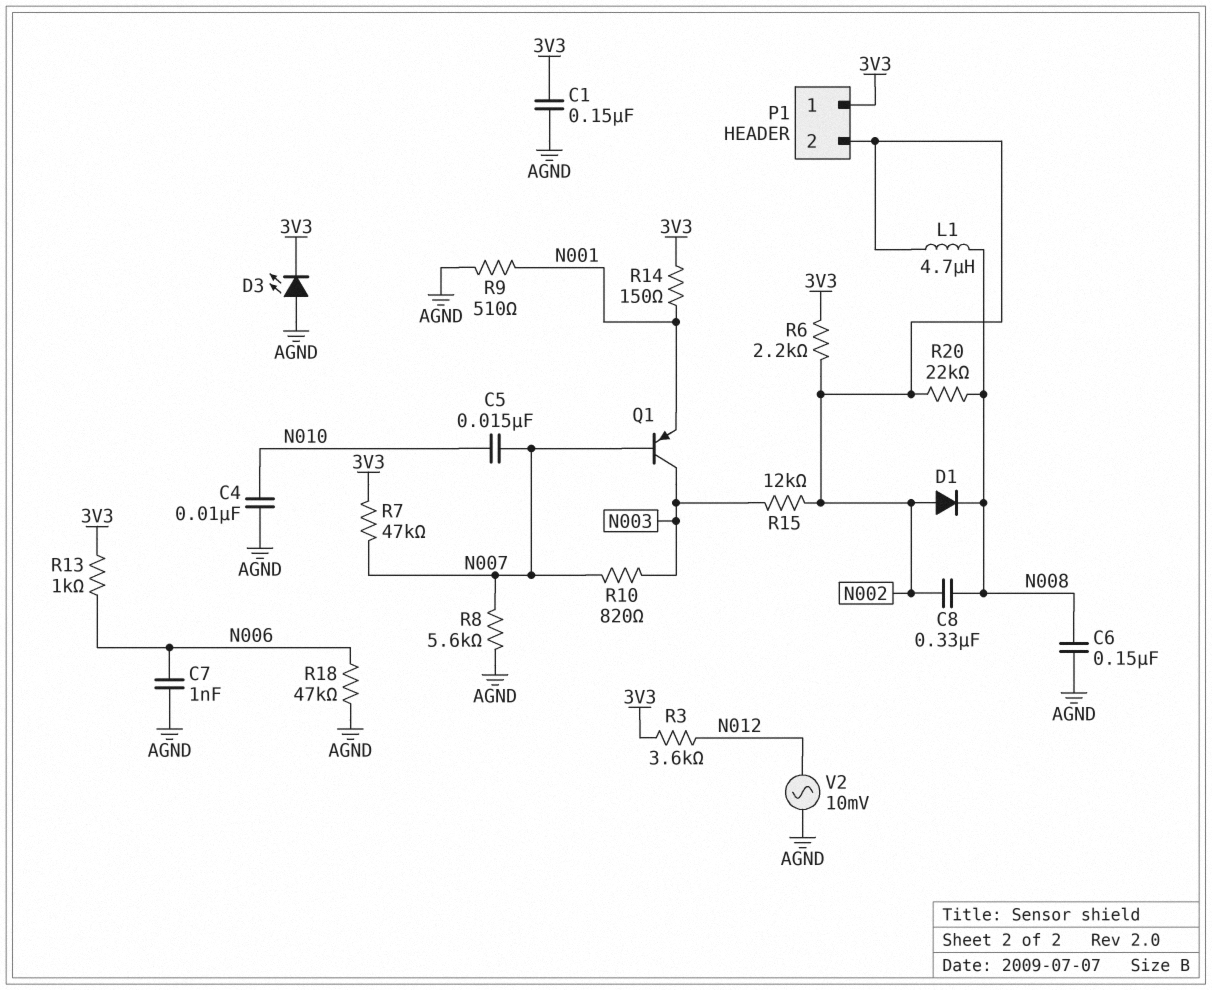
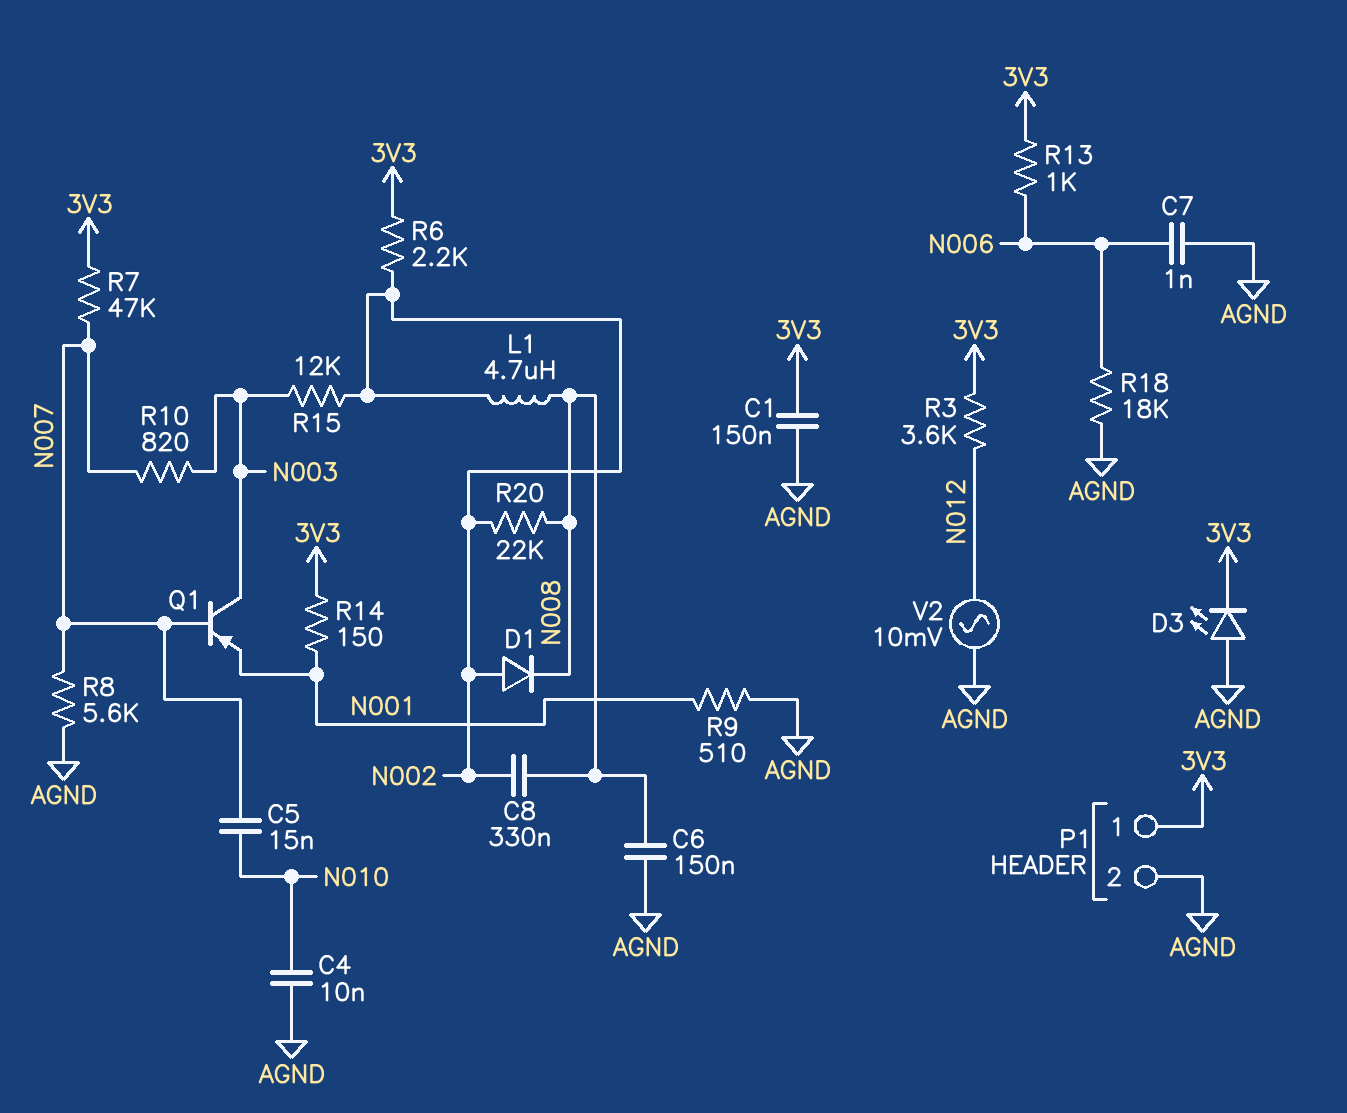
P1 pin 2: N002 -> AGND
R18: 47k (AGND, N006) -> 18k (AGND, N006)

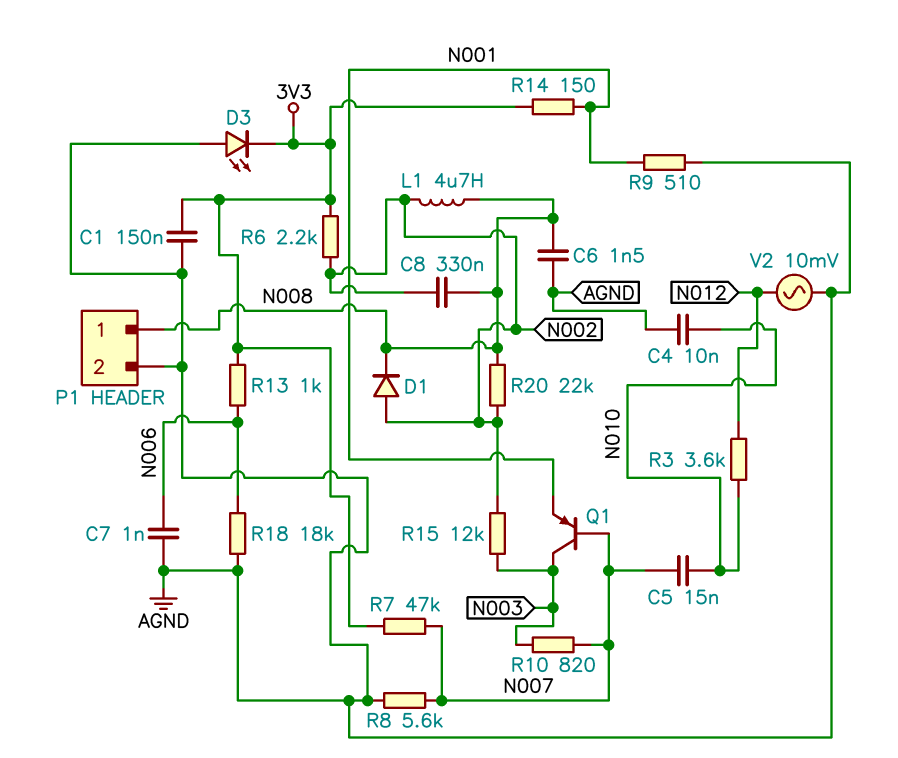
C6: 150nF (AGND, N008) -> 1.5nF (AGND, N008)
P1 pin 1: 3V3 -> N008
R3: 3.6k (3V3, N012) -> 3.6k (N010, N012)

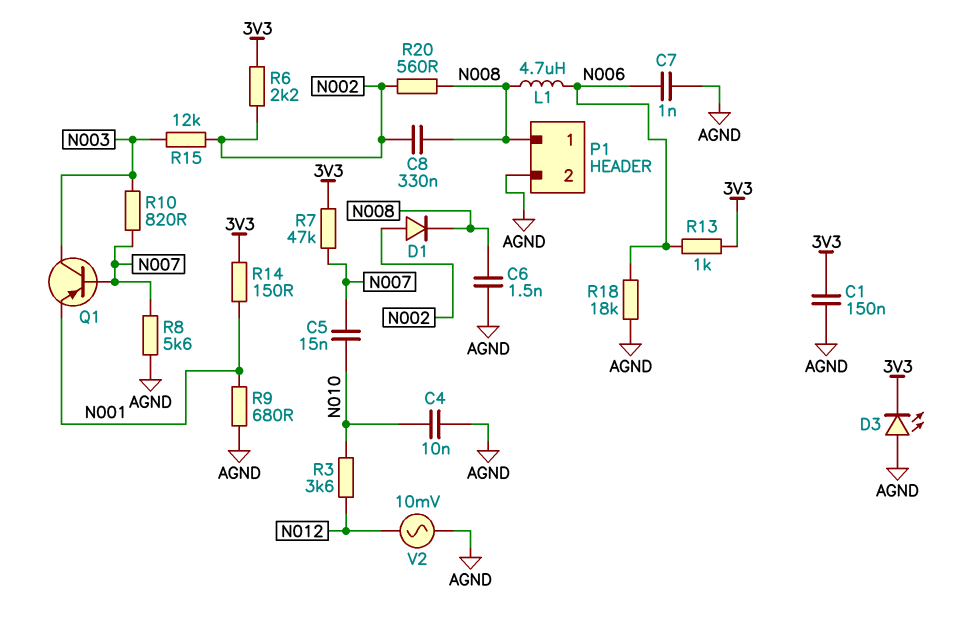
L1: 4.7uH (N002, N008) -> 4.7uH (N006, N008)
R9: 510 (AGND, N001) -> 680 (AGND, N001)
R20: 22k (N002, N008) -> 560 (N002, N008)

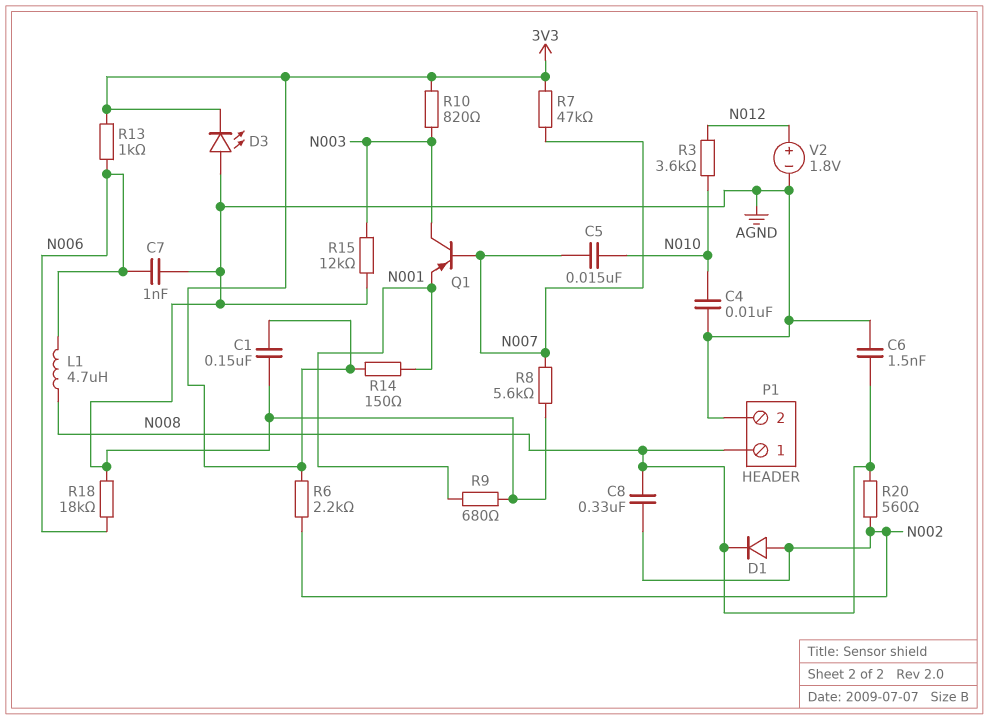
R10: 820 (N003, N007) -> 820 (3V3, N003)
R15: 12k (N002, N003) -> 12k (AGND, N003)
V2: AC 10mV (AGND, N012) -> 1.8V (plus N012, minus AGND)

